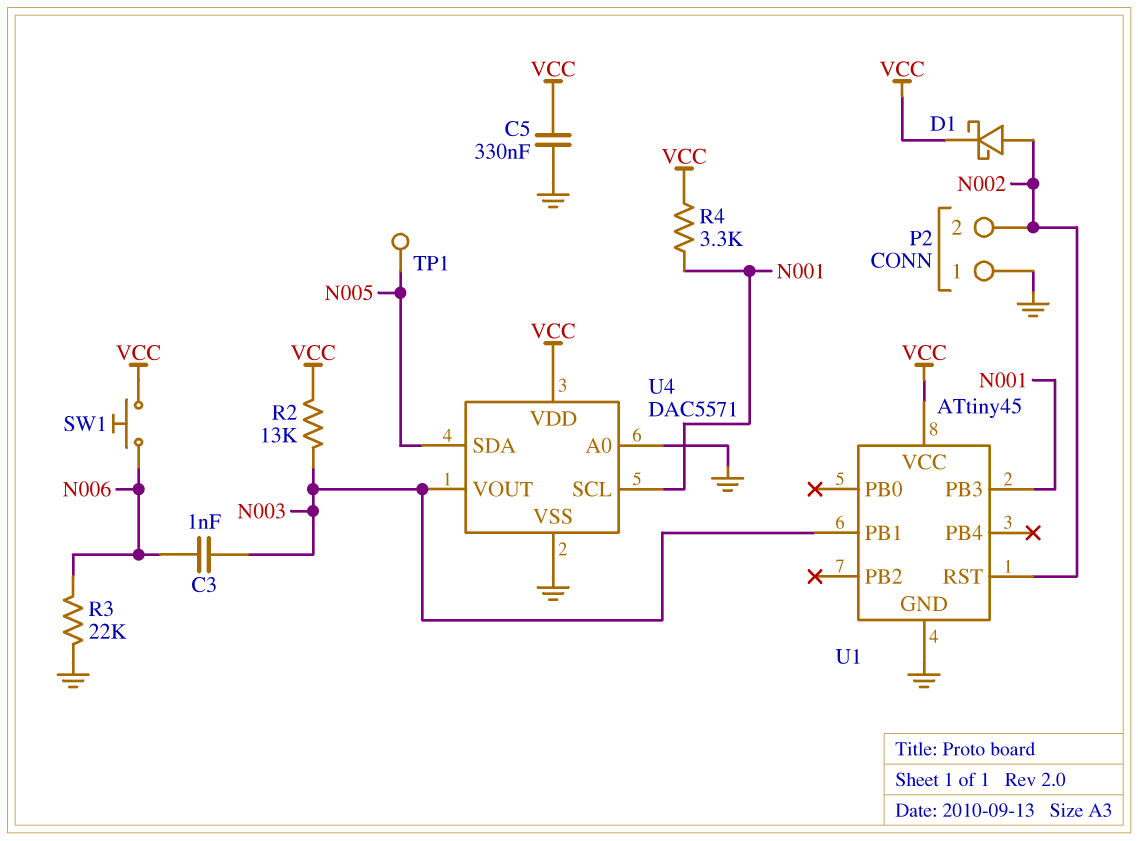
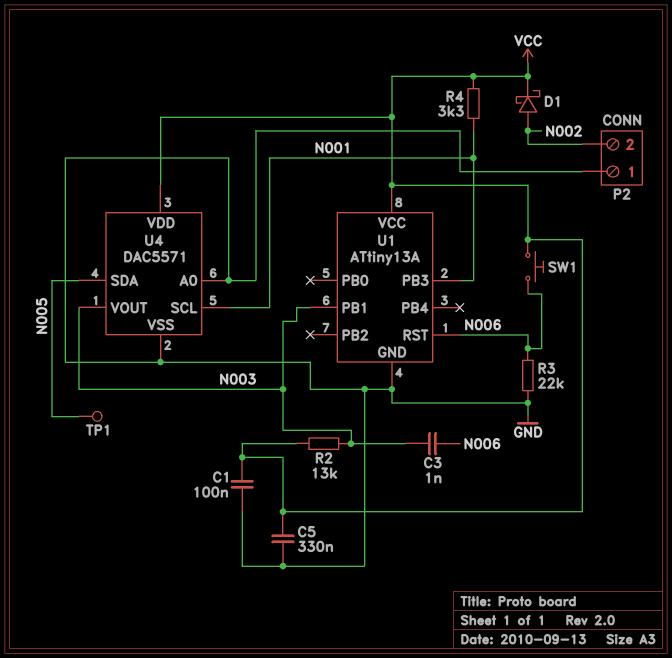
C1: none -> 100nF (GND, VCC)
U1: ATtiny45 -> ATtiny13A
U1 pin RST: N002 -> N006

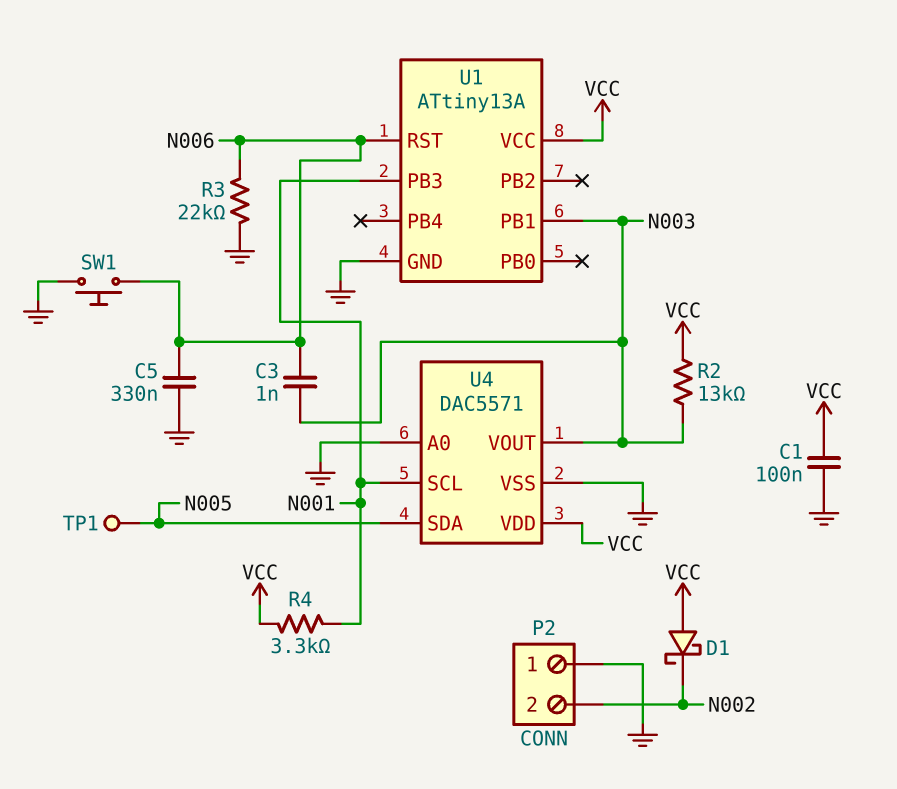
C5: 330nF (GND, VCC) -> 330nF (GND, N006)
D1: schottky (A N002, K VCC) -> schottky (A VCC, K N002)
SW1: button (N006, VCC) -> button (GND, N006)

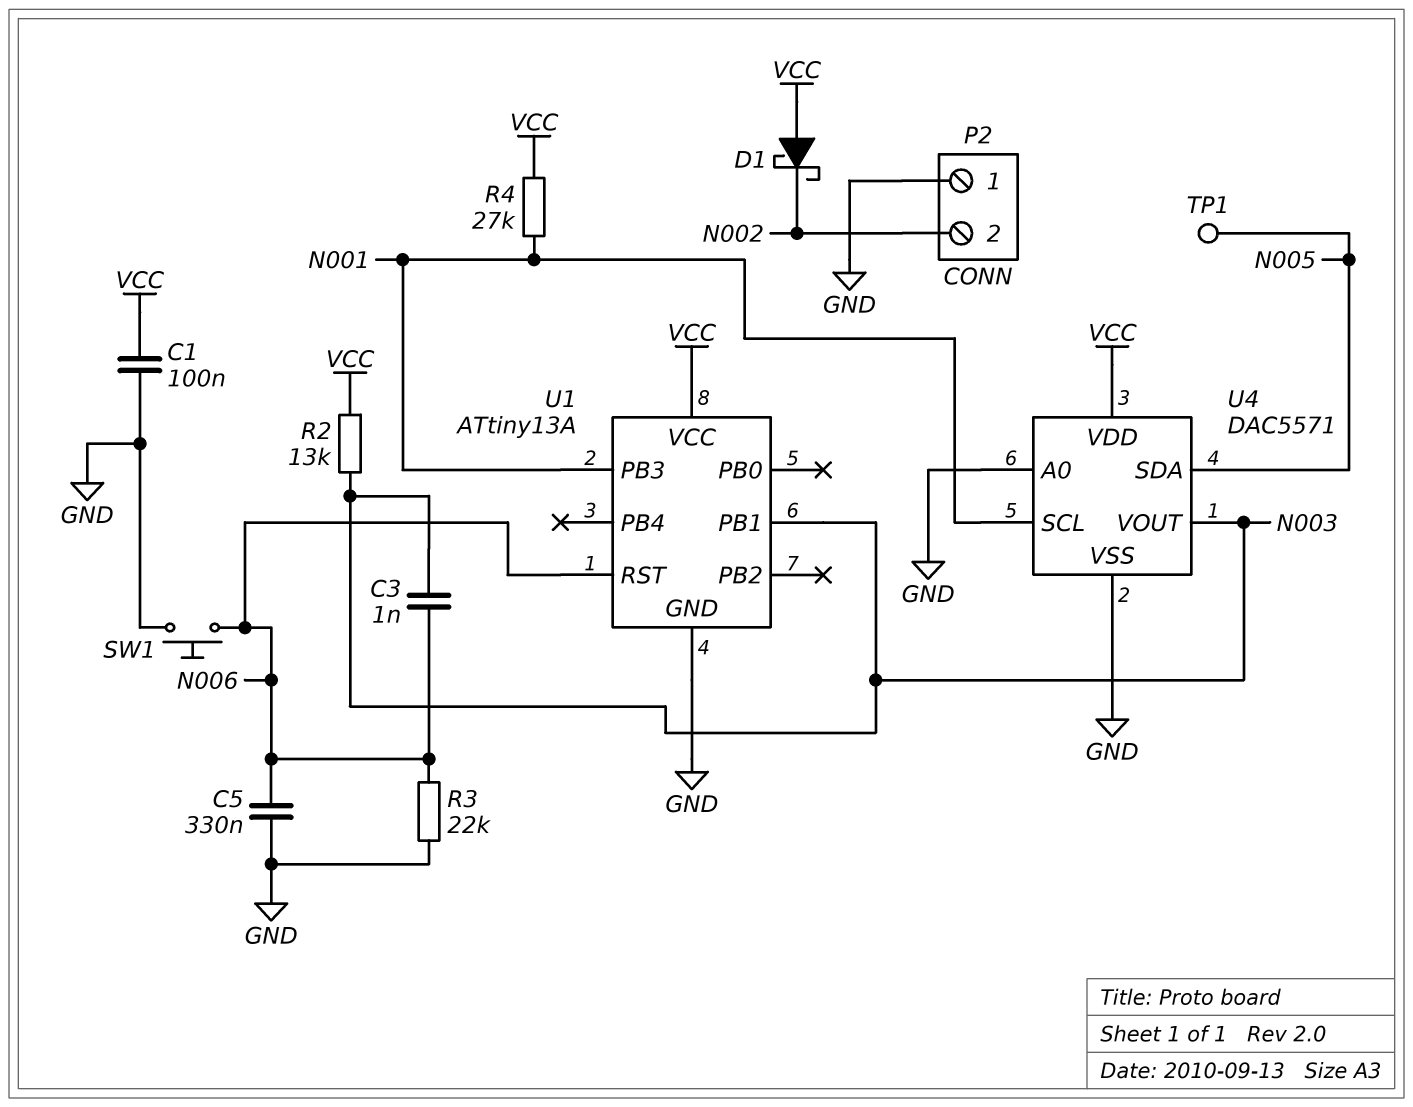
R4: 3.3k (N001, VCC) -> 27k (N001, VCC)

